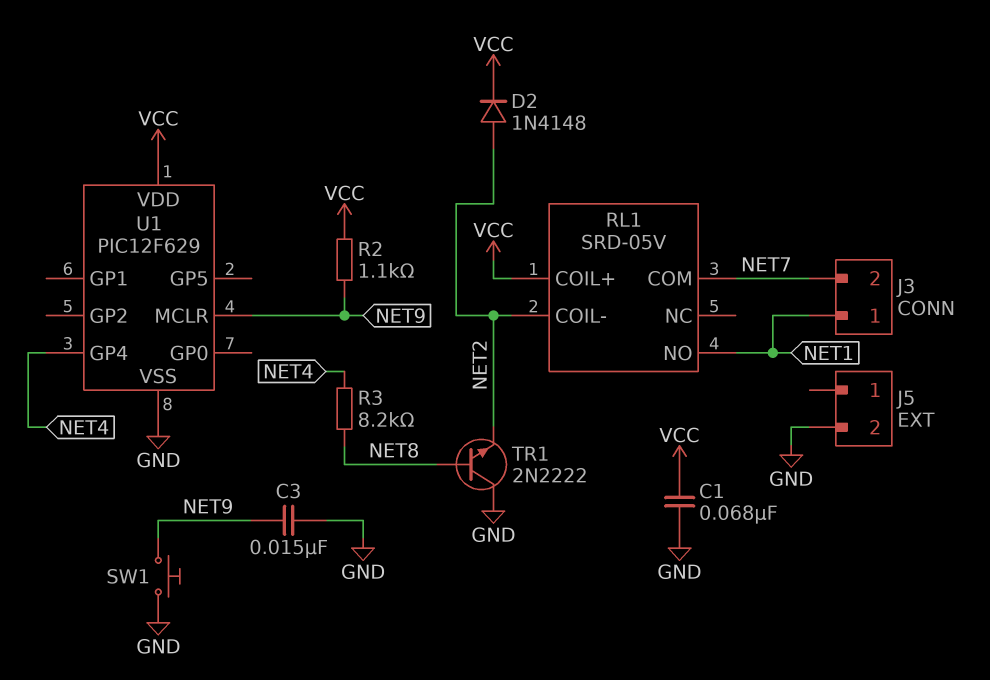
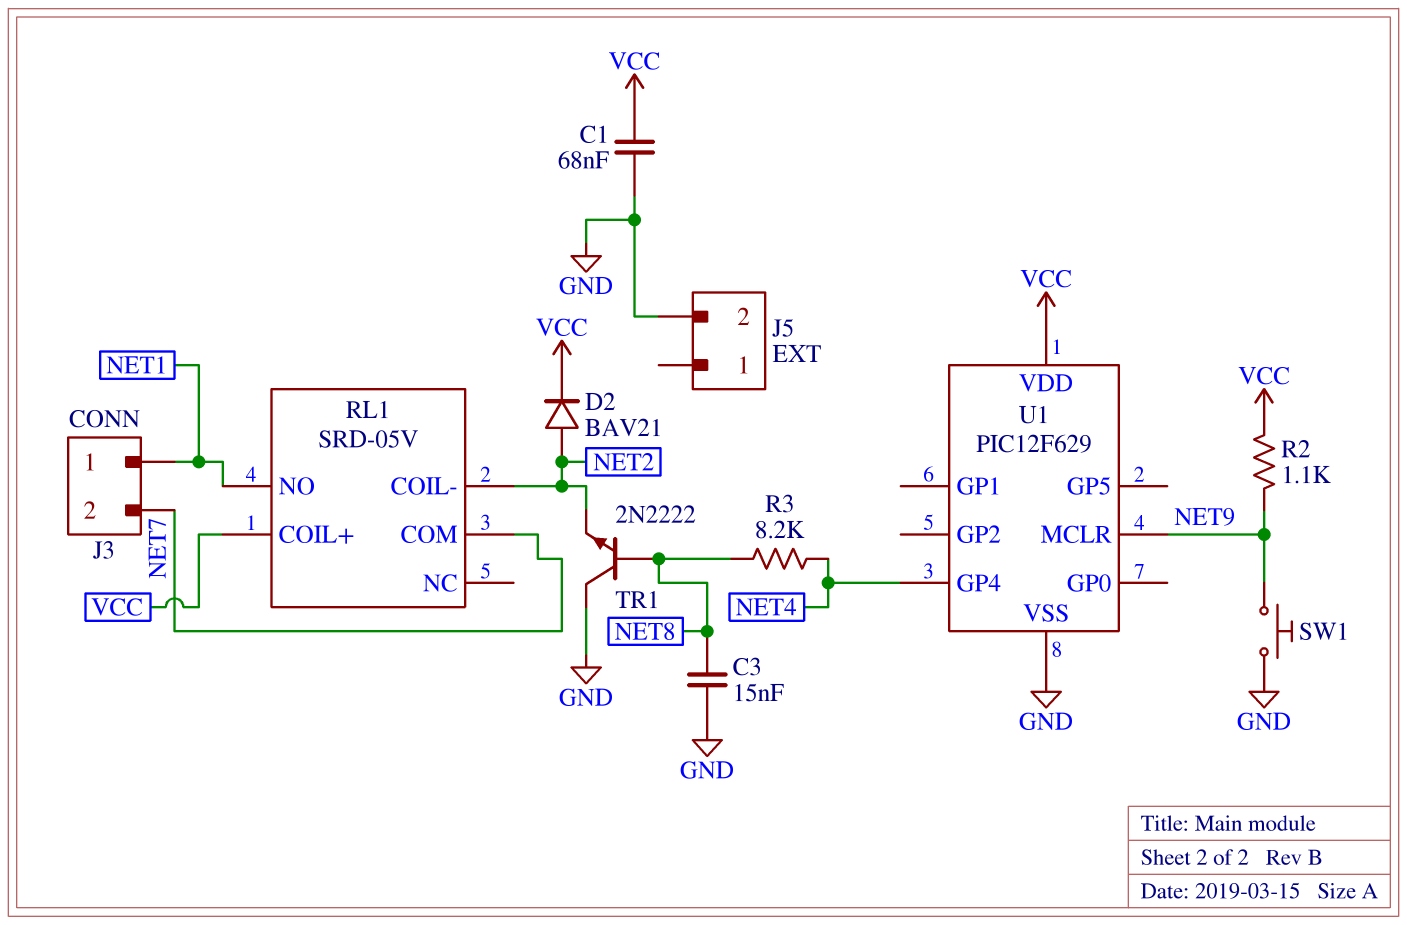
C3: 15nF (GND, NET9) -> 15nF (GND, NET8)
D2: diode 1N4148 (A NET2, K VCC) -> diode BAV21 (A NET2, K VCC)

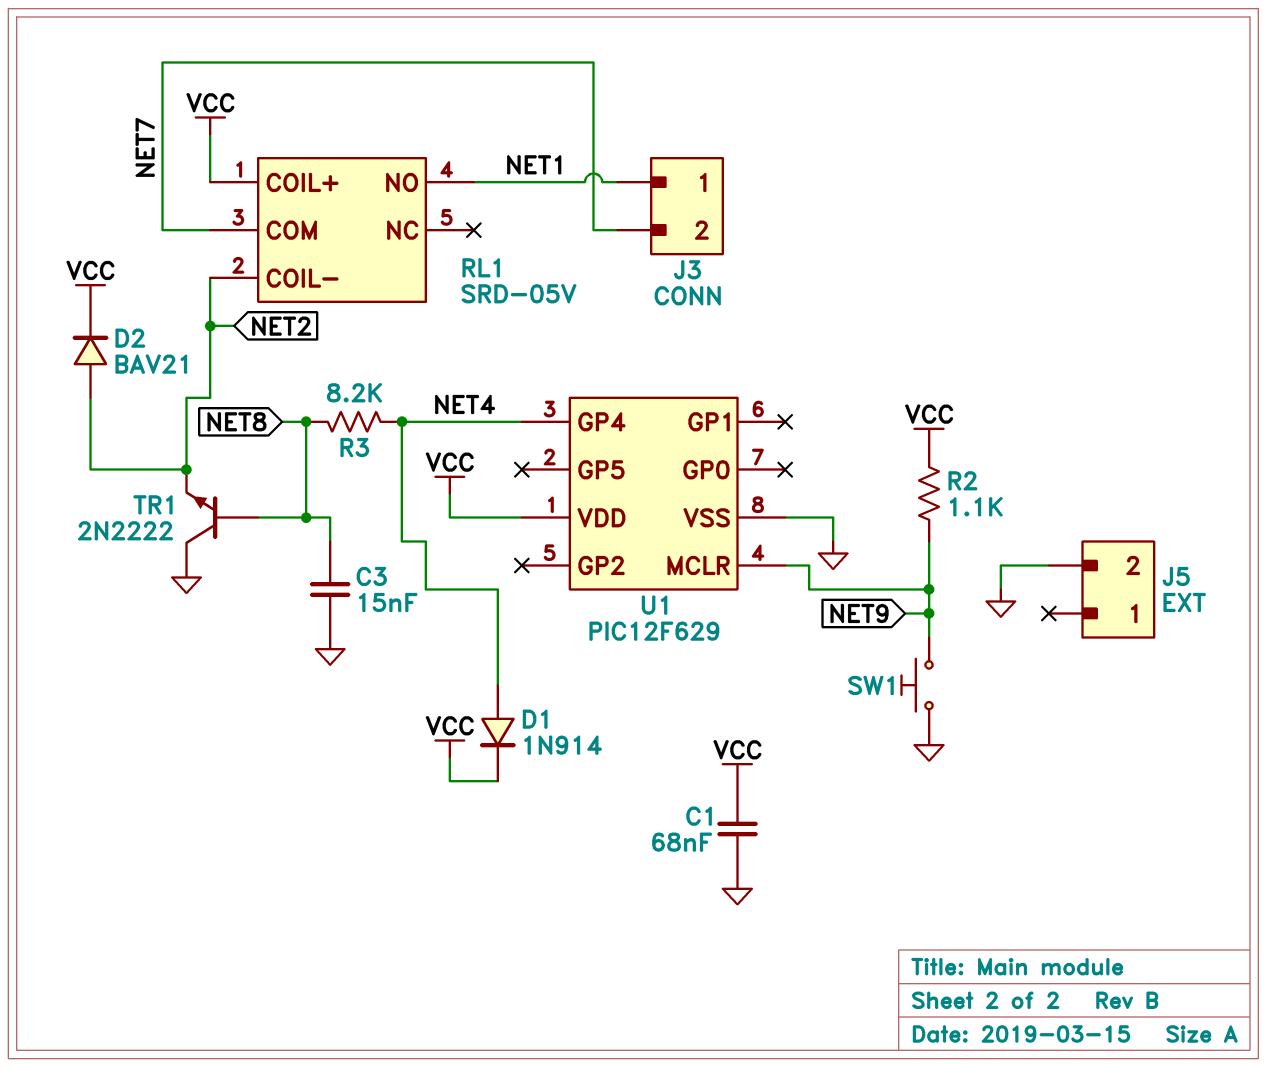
D1: none -> diode 1N914 (A NET4, K VCC)

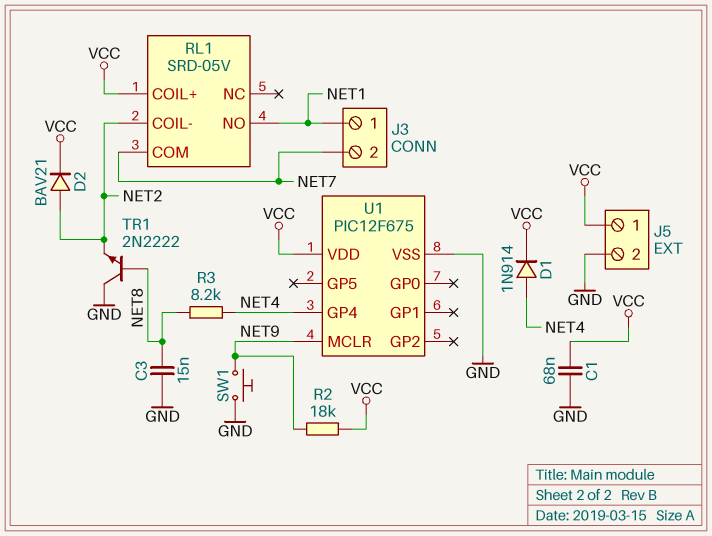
J5 pin 1: none -> VCC
R2: 1.1k (NET9, VCC) -> 18k (NET9, VCC)
U1: PIC12F629 -> PIC12F675

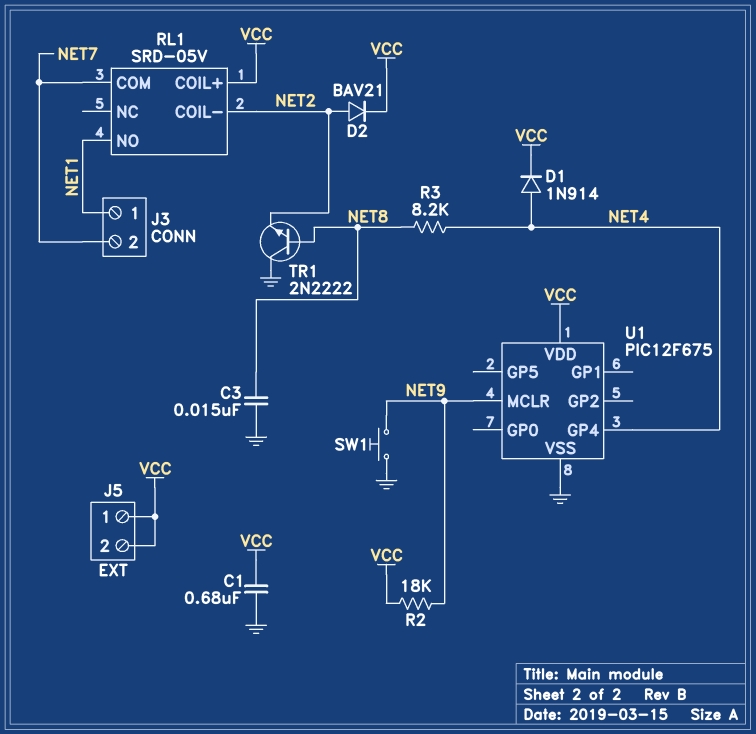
C1: 68nF (GND, VCC) -> 680nF (GND, VCC)
J5 pin 2: GND -> VCC

